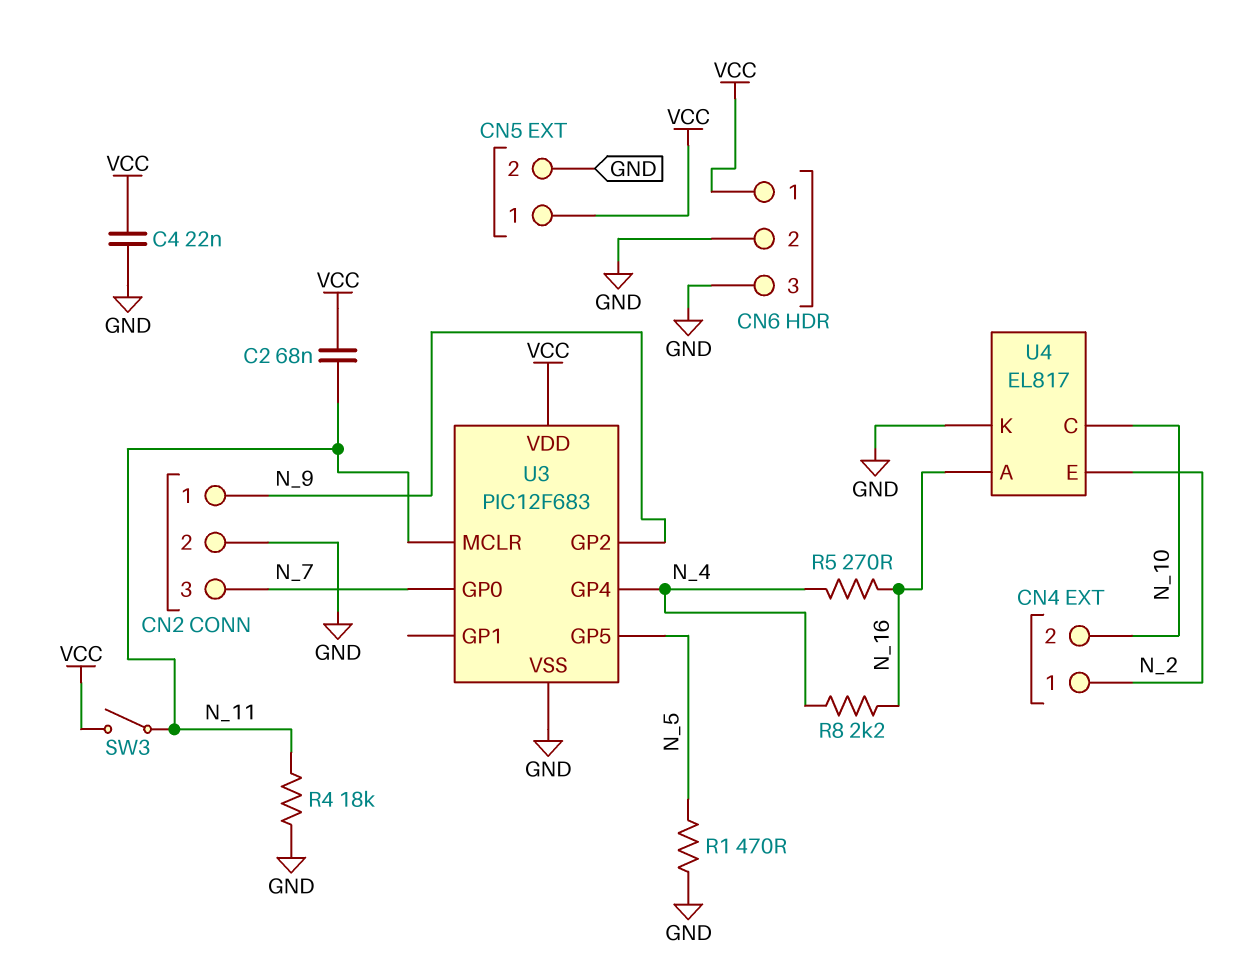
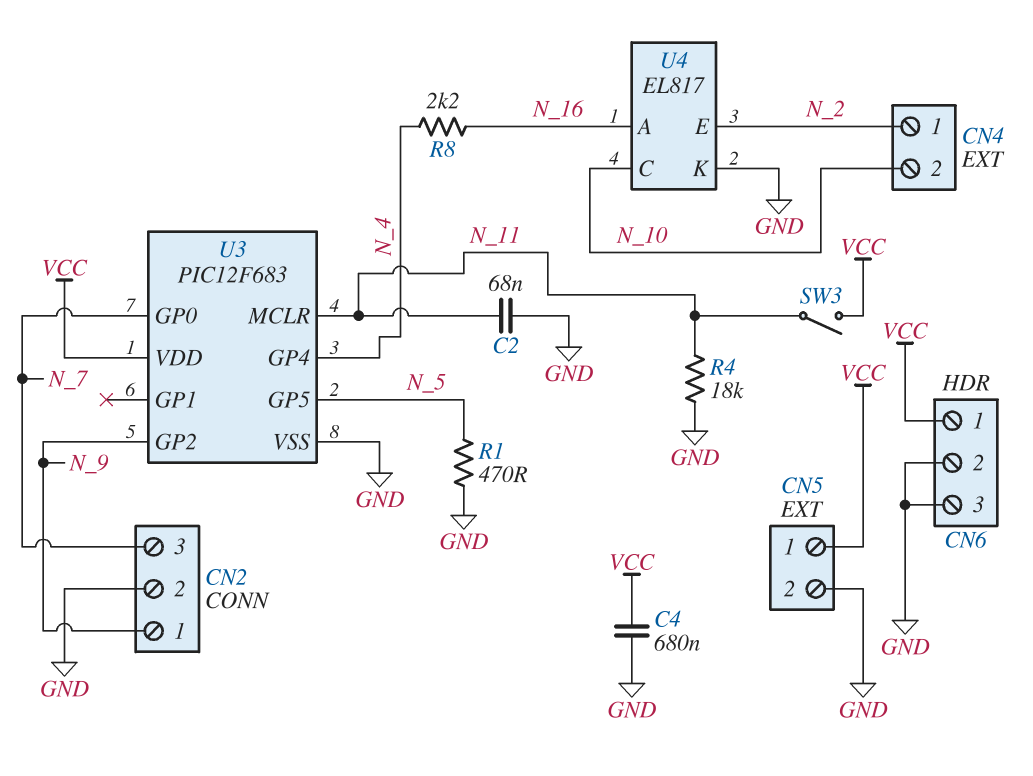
C2: 68nF (N_11, VCC) -> 68nF (GND, N_11)
C4: 22nF (GND, VCC) -> 680nF (GND, VCC)
R5: 270 (N_4, N_16) -> none

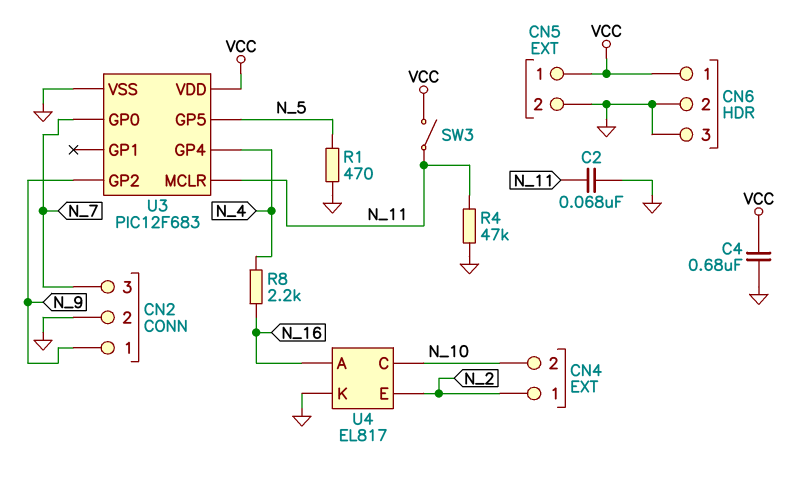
R4: 18k (GND, N_11) -> 47k (GND, N_11)

